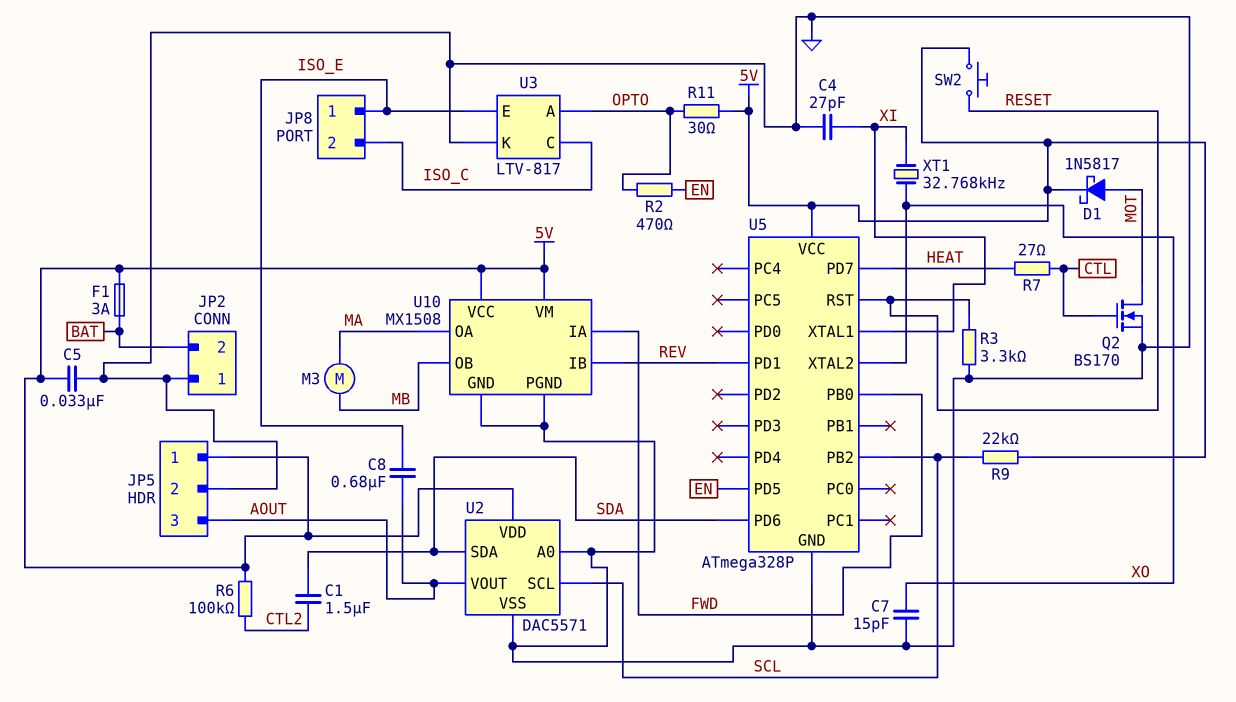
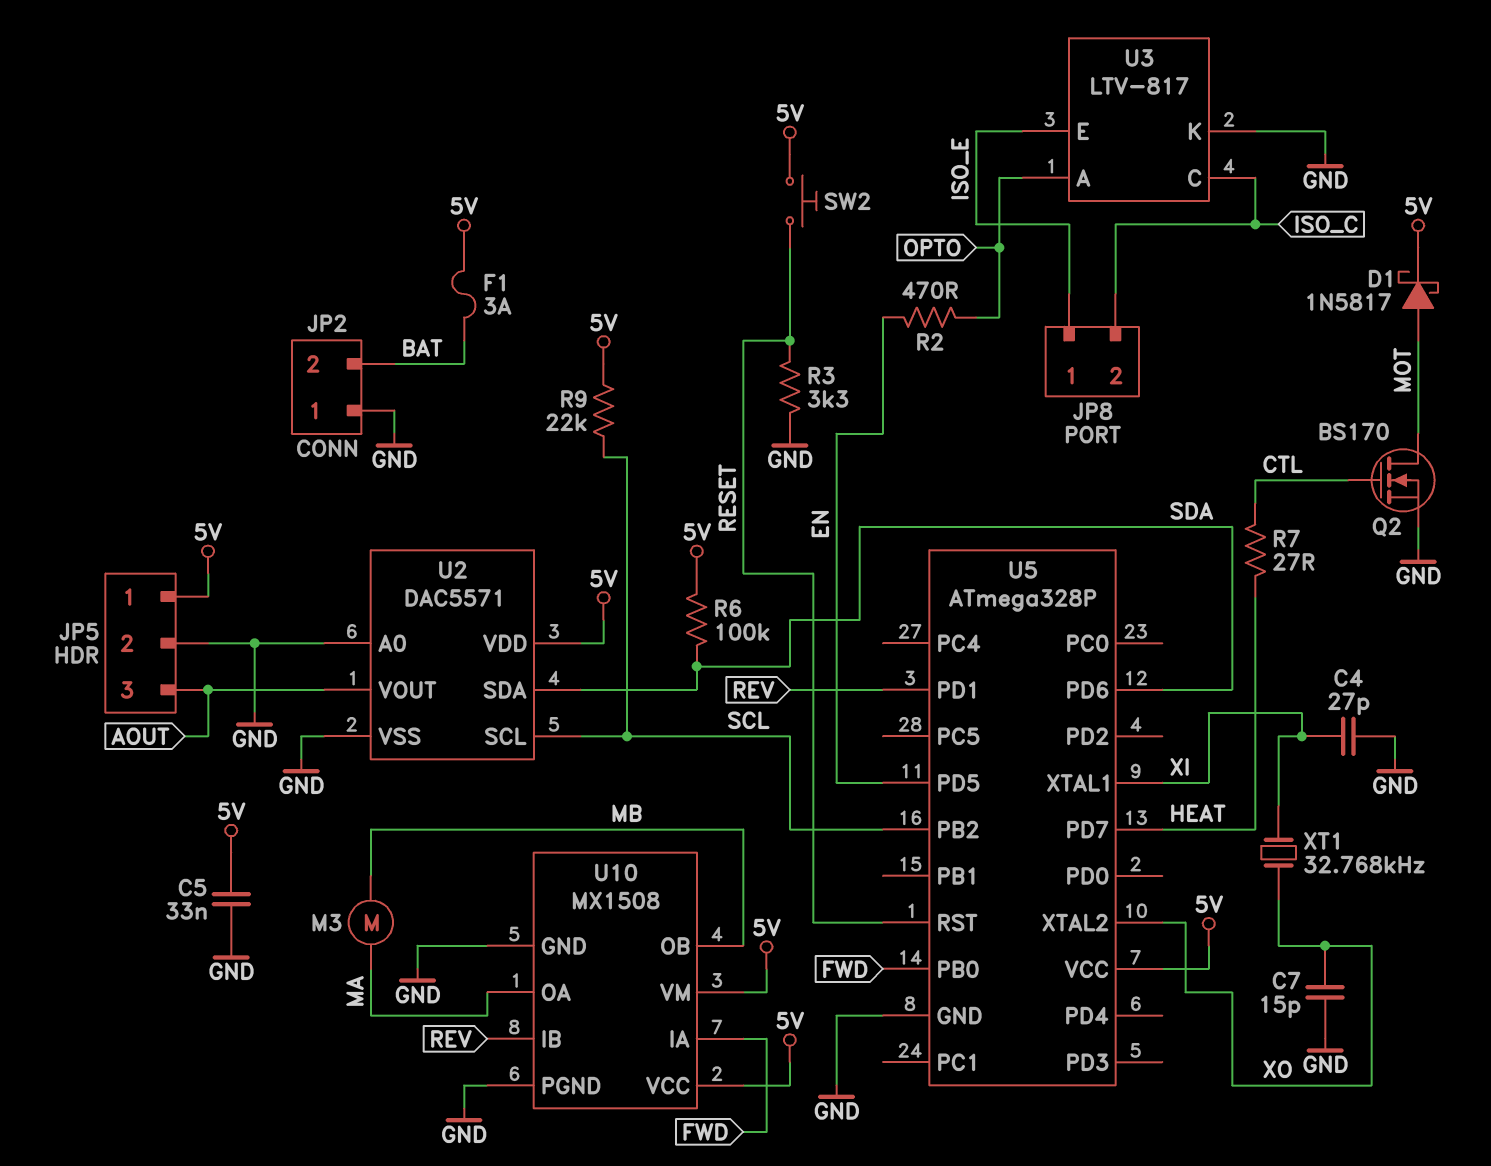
C1: 1.5uF (CTL2, SDA) -> none
C8: 680nF (AOUT, ISO_E) -> none
R6: 100k (5V, CTL2) -> 100k (5V, SDA)
R11: 30 (5V, OPTO) -> none

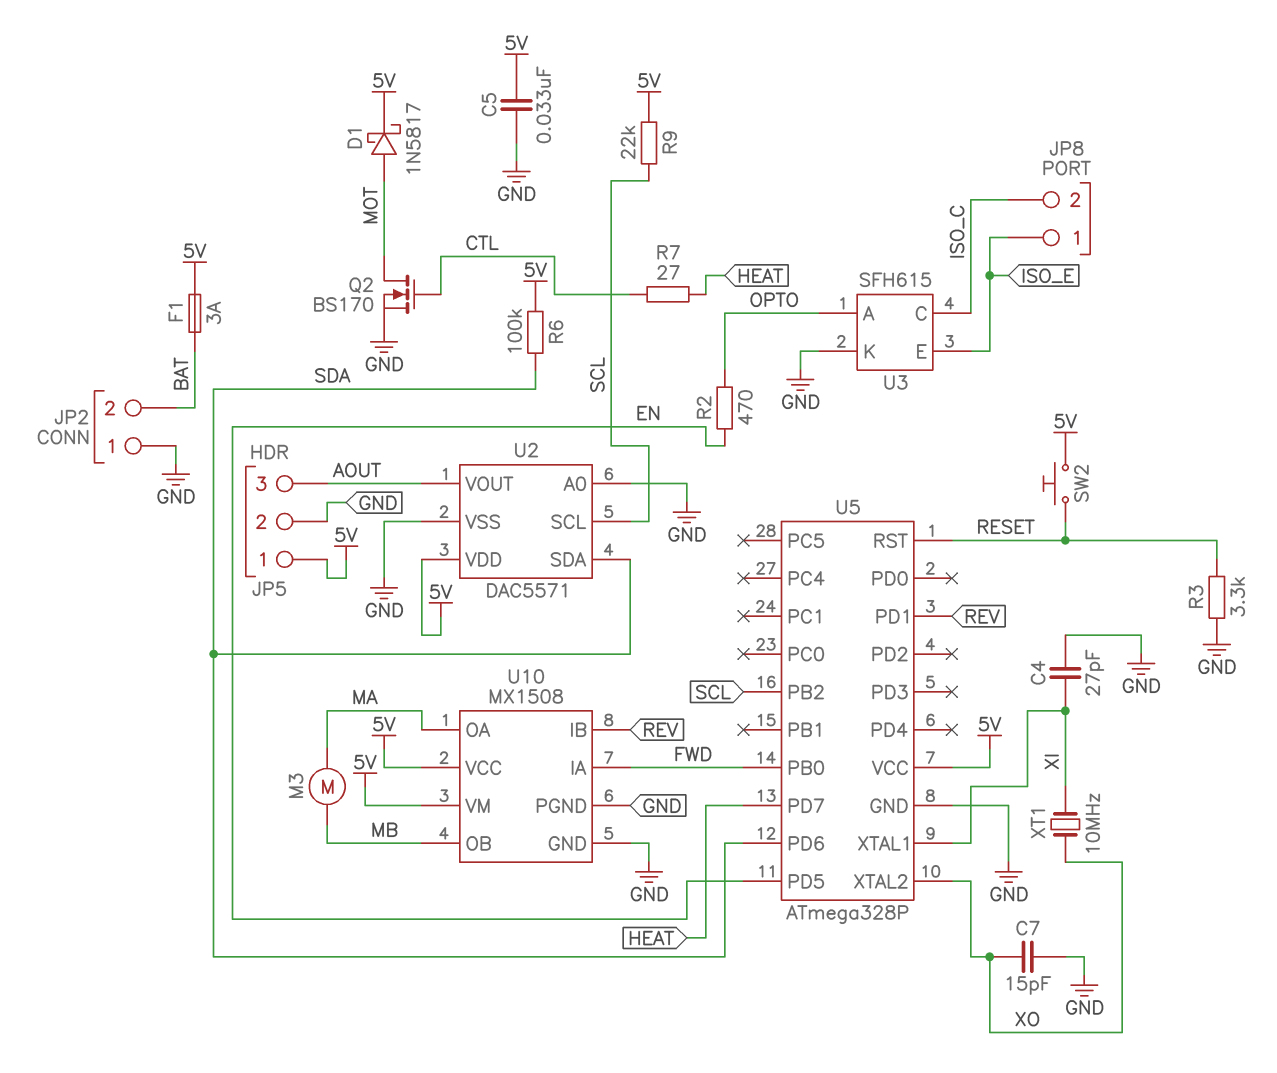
U3: LTV-817 -> SFH615
XT1: 32.768kHz (XI, XO) -> 10MHz (XI, XO)

